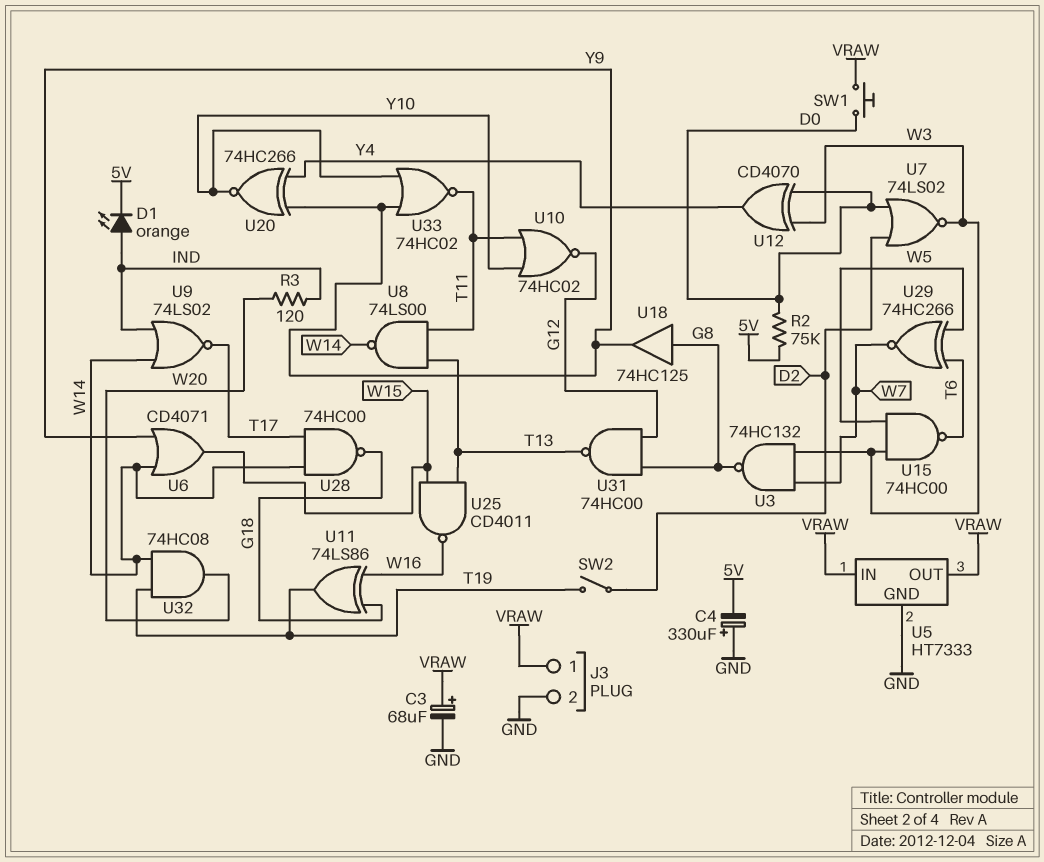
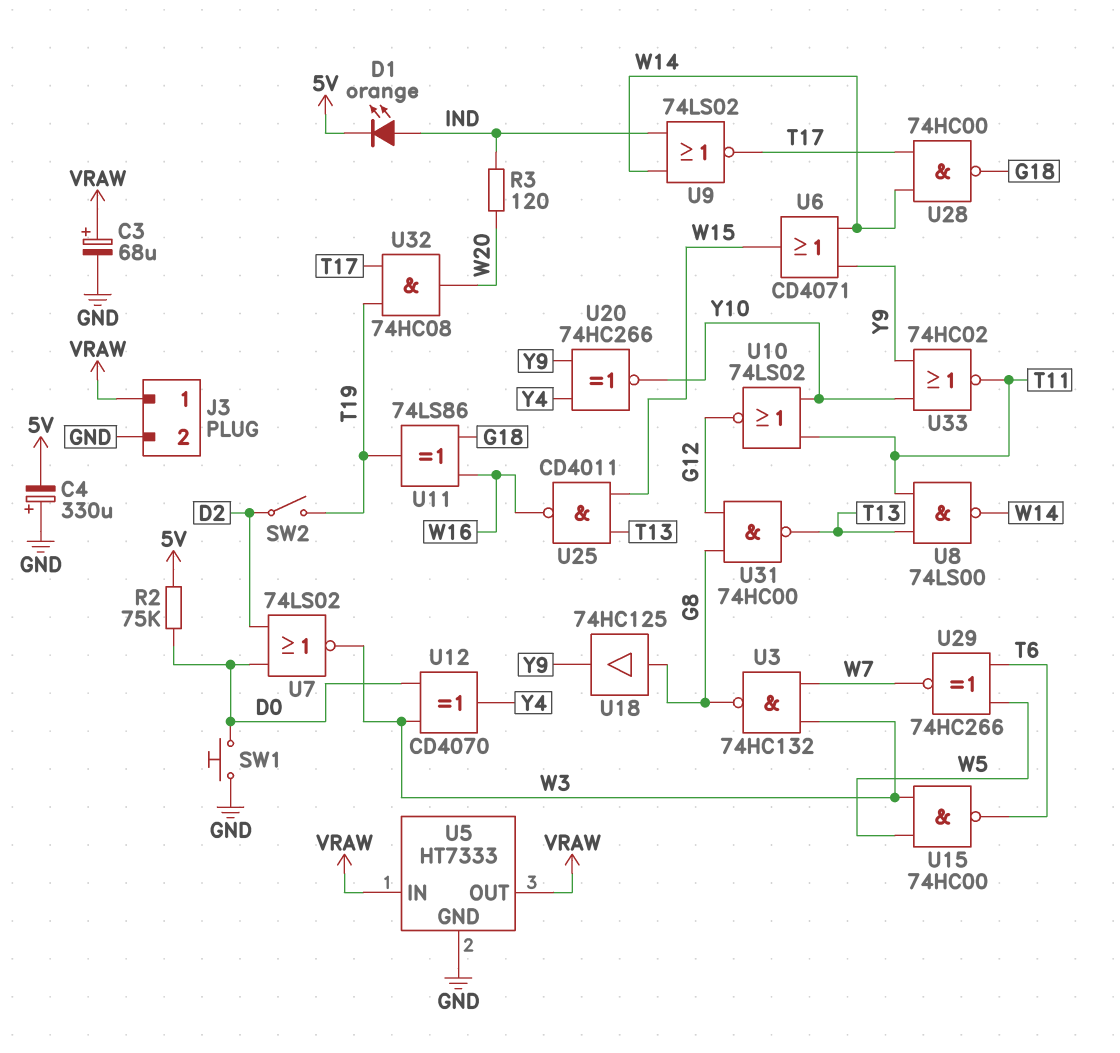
SW1: button (D0, VRAW) -> button (D0, GND)
U10: NOR 74HC02 (in T11, in Y10, out G12) -> NOR 74LS02 (in T11, in Y10, out G12)
U32: AND 74HC08 (in T19, in W14, out W20) -> AND 74HC08 (in T17, in T19, out W20)

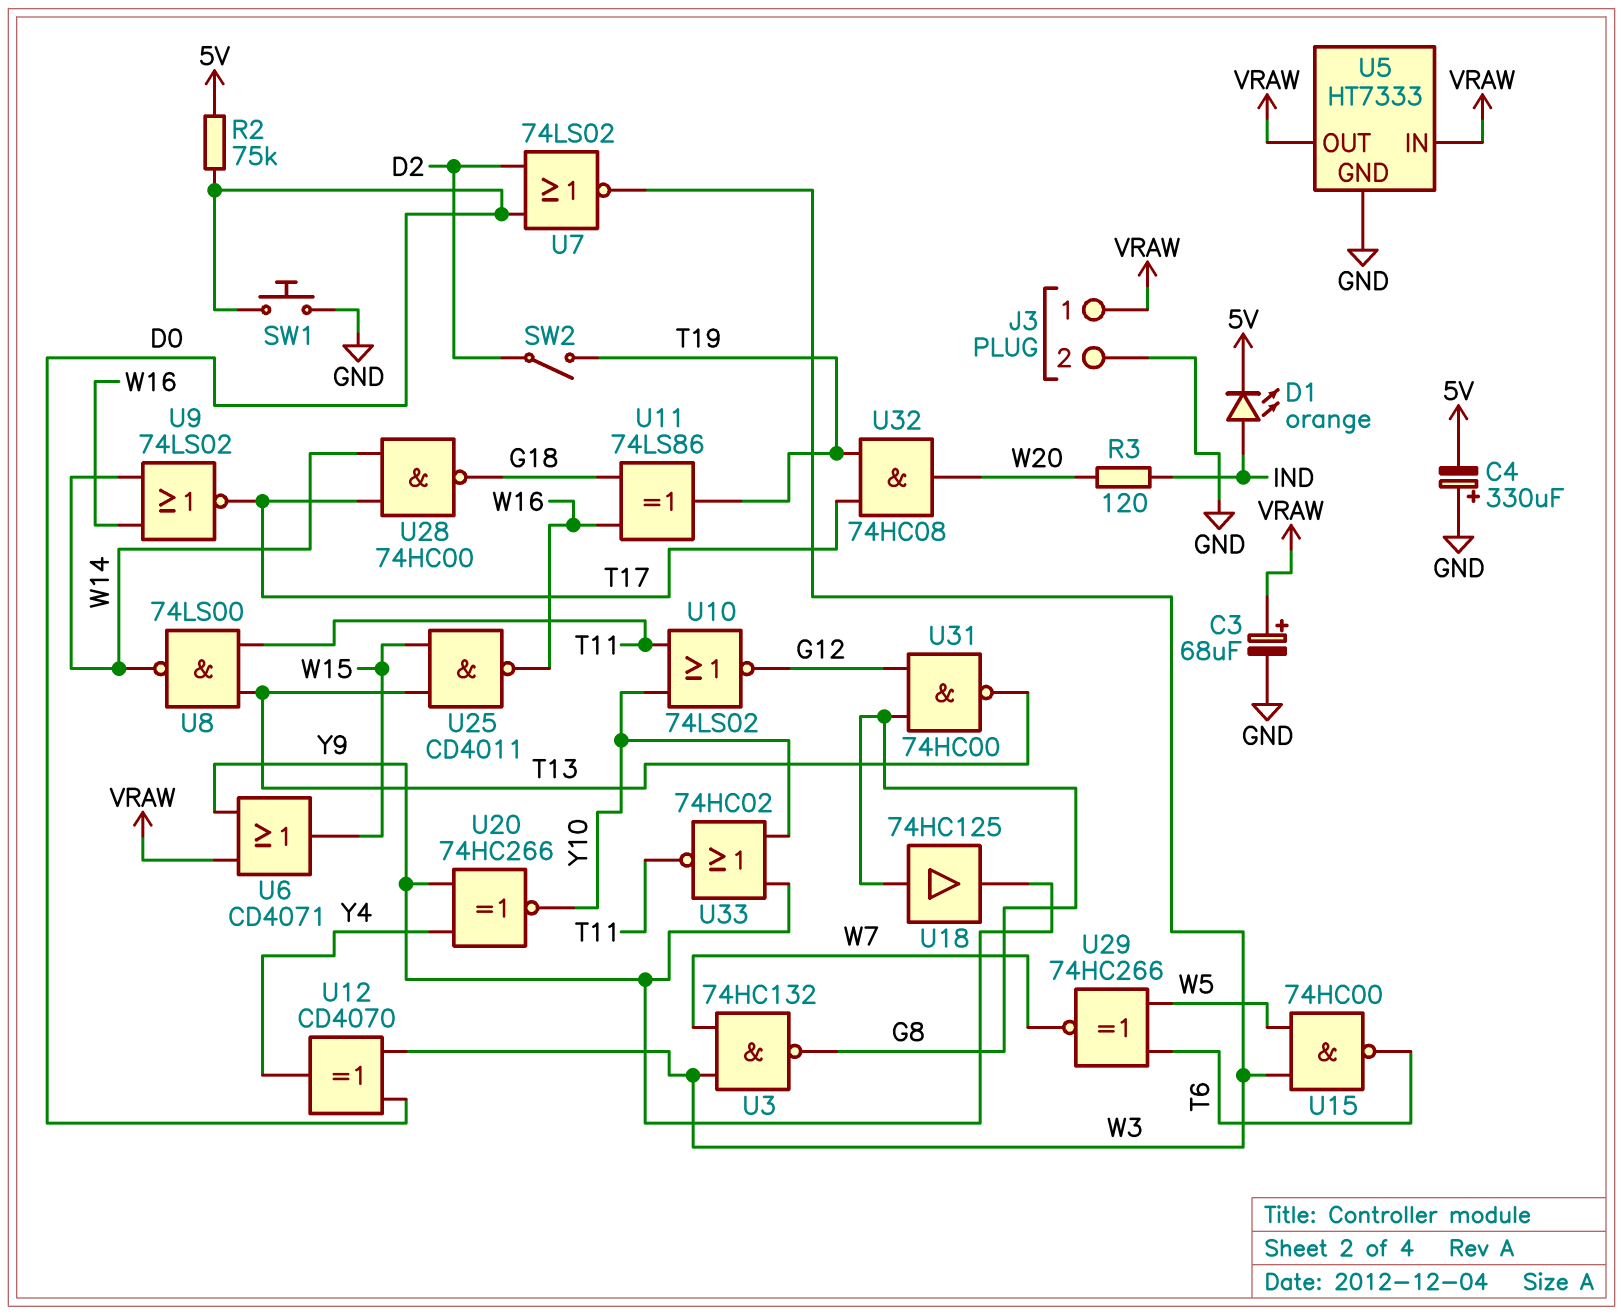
U6: OR CD4071 (in W14, in Y9, out W15) -> OR CD4071 (in VRAW, in Y9, out W15)
U9: NOR 74LS02 (in IND, in W14, out T17) -> NOR 74LS02 (in W14, in W16, out T17)

